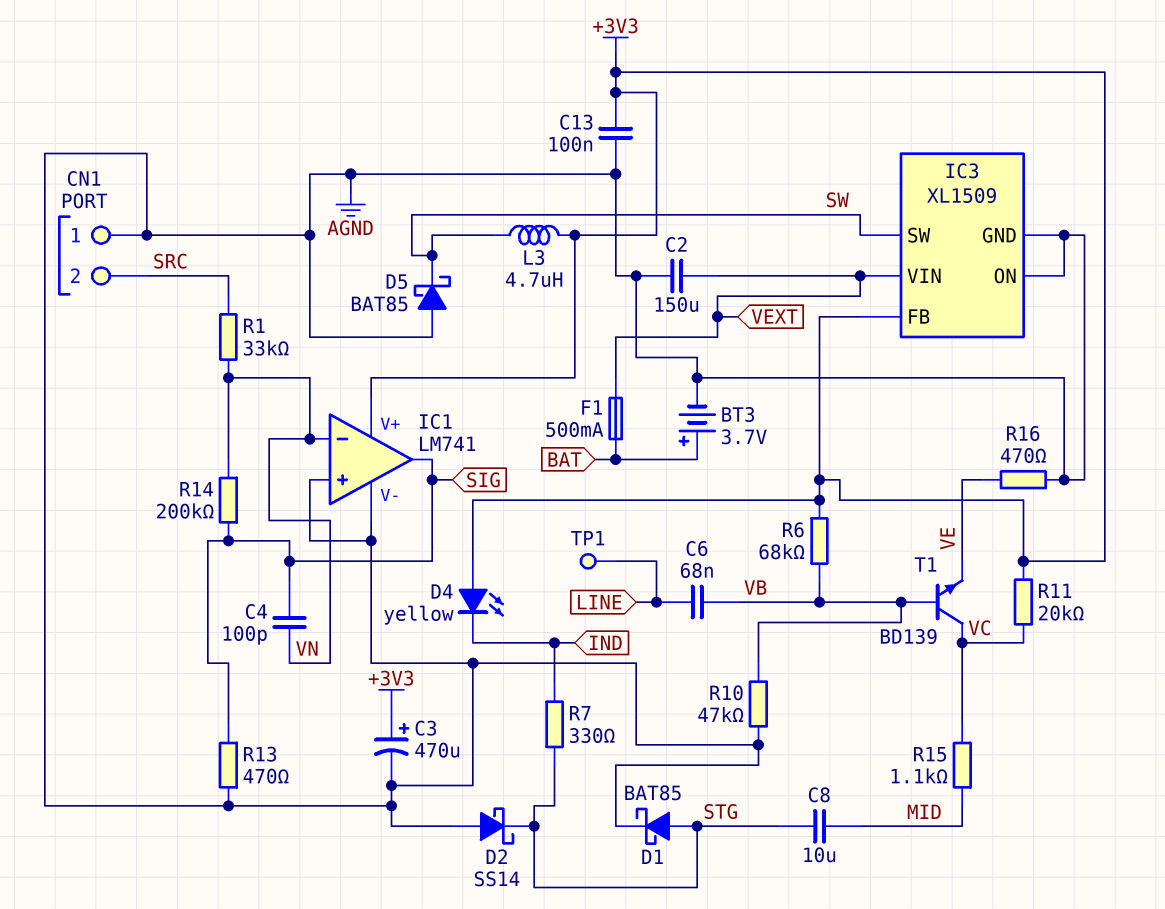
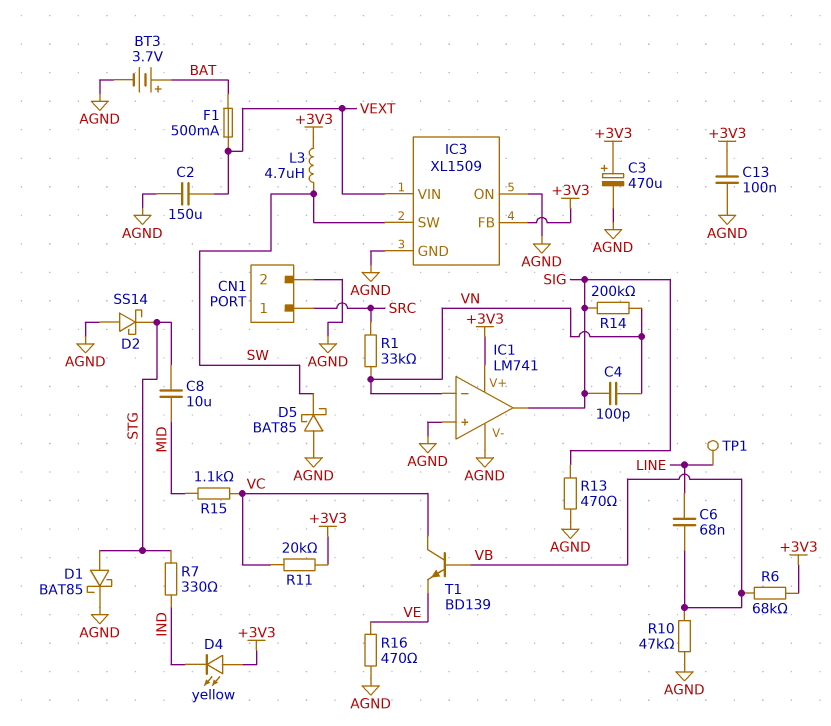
CN1 pin 1: AGND -> SRC
CN1 pin 2: SRC -> AGND

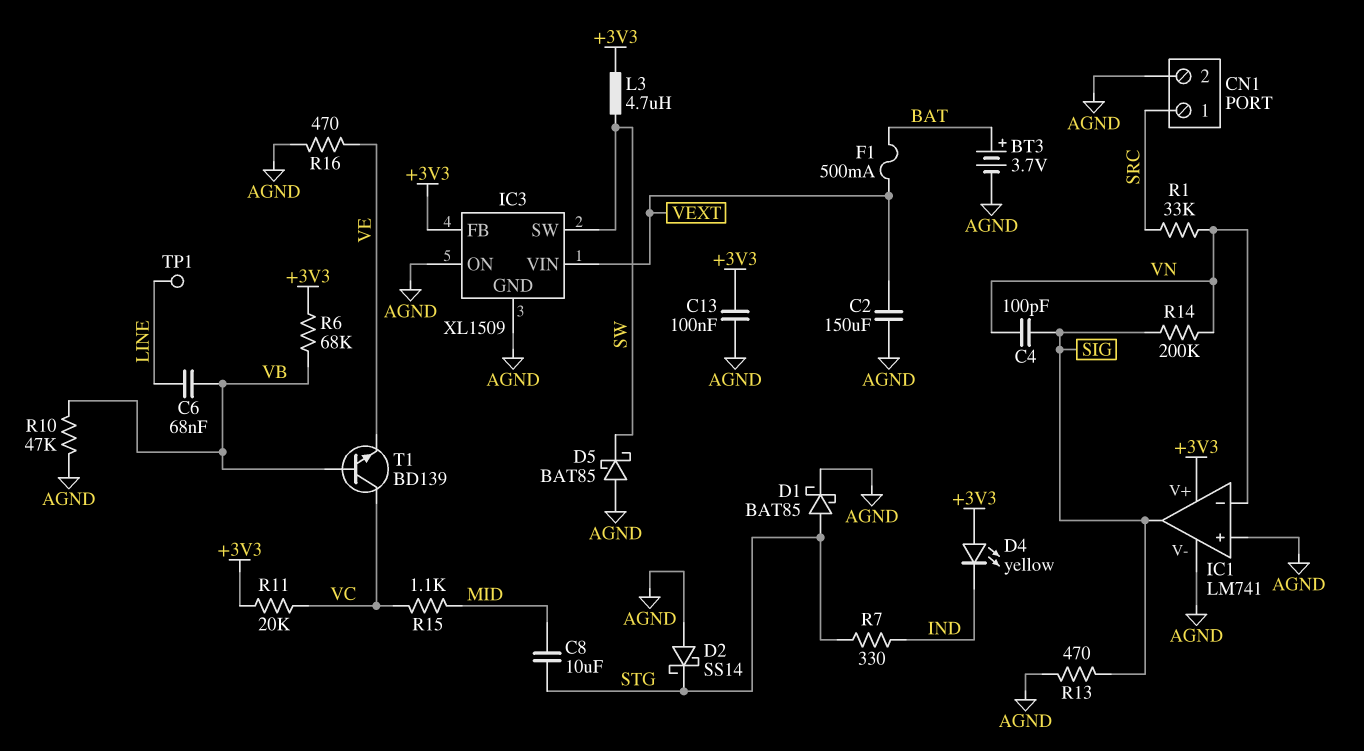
C3: 470uF (plus +3V3, minus AGND) -> none

